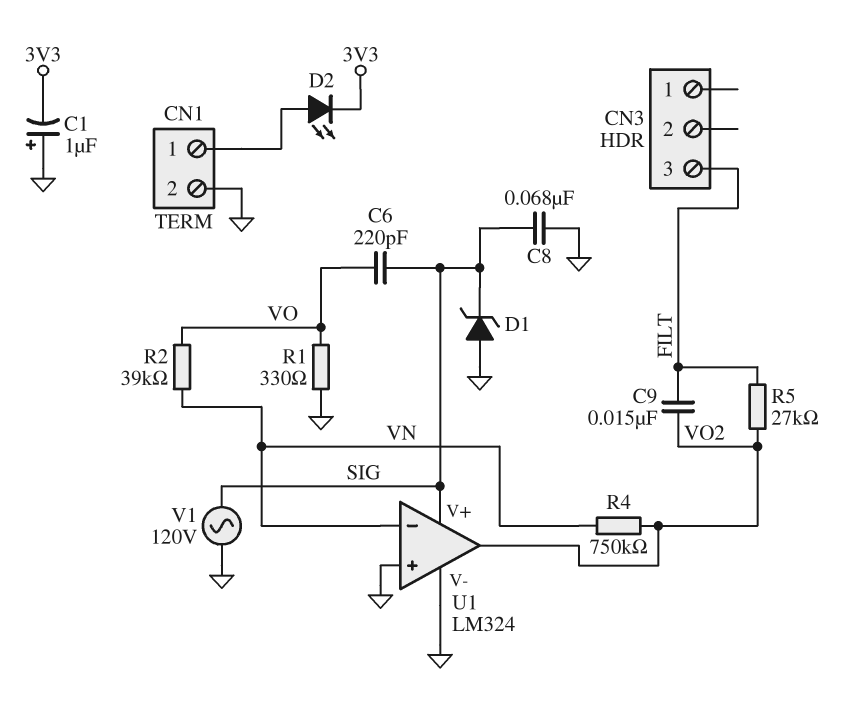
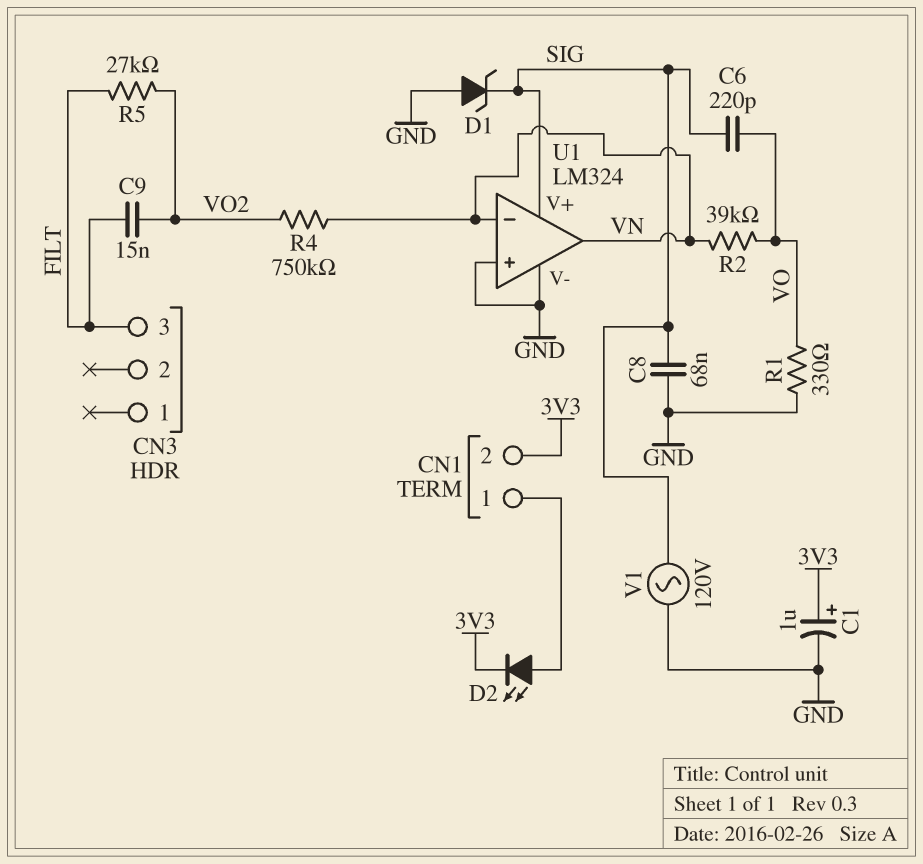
C1: 1uF (plus GND, minus 3V3) -> 1uF (plus 3V3, minus GND)
CN1 pin 2: GND -> 3V3
U1 pin out: VO2 -> VN

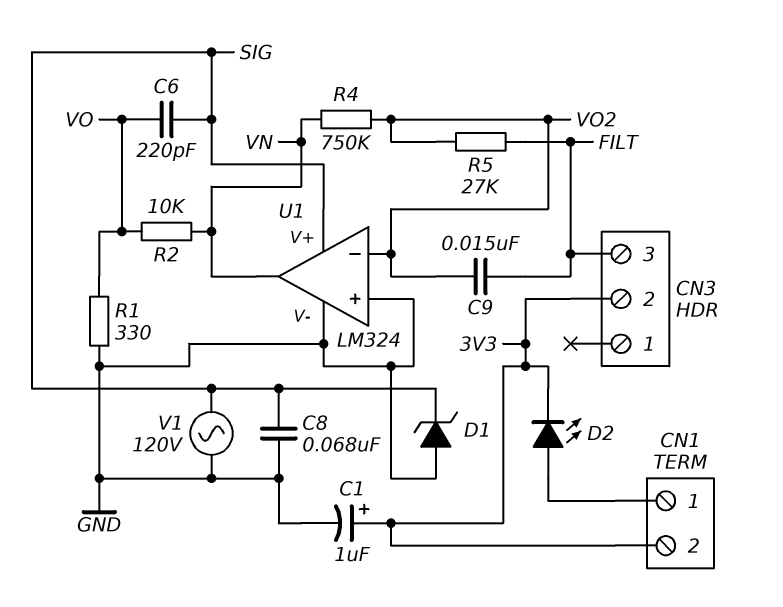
CN3 pin 2: none -> 3V3
R2: 39k (VN, VO) -> 10k (VN, VO)
U1 pin in-: VN -> VO2

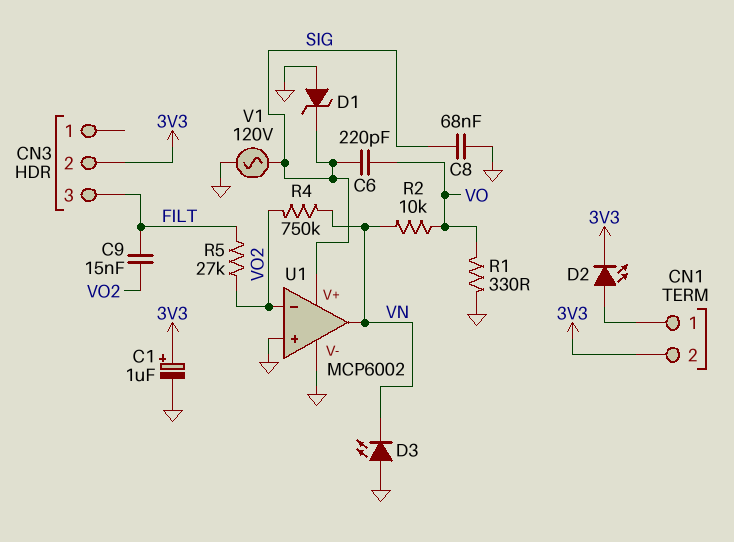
D3: none -> LED (A GND, K VN)
U1: LM324 -> MCP6002

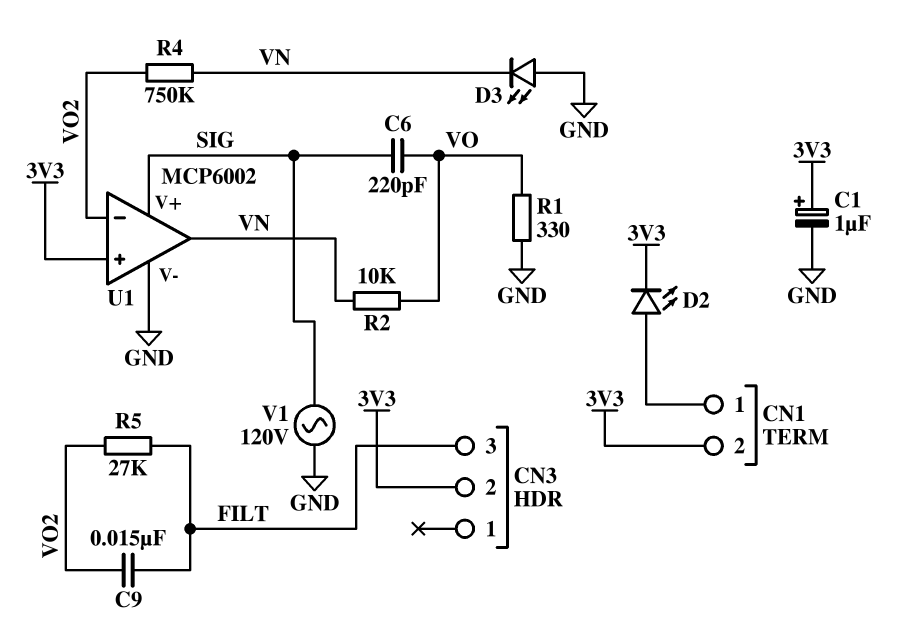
C8: 68nF (GND, SIG) -> none
D1: zener (A GND, K SIG) -> none
U1 pin in+: GND -> 3V3

